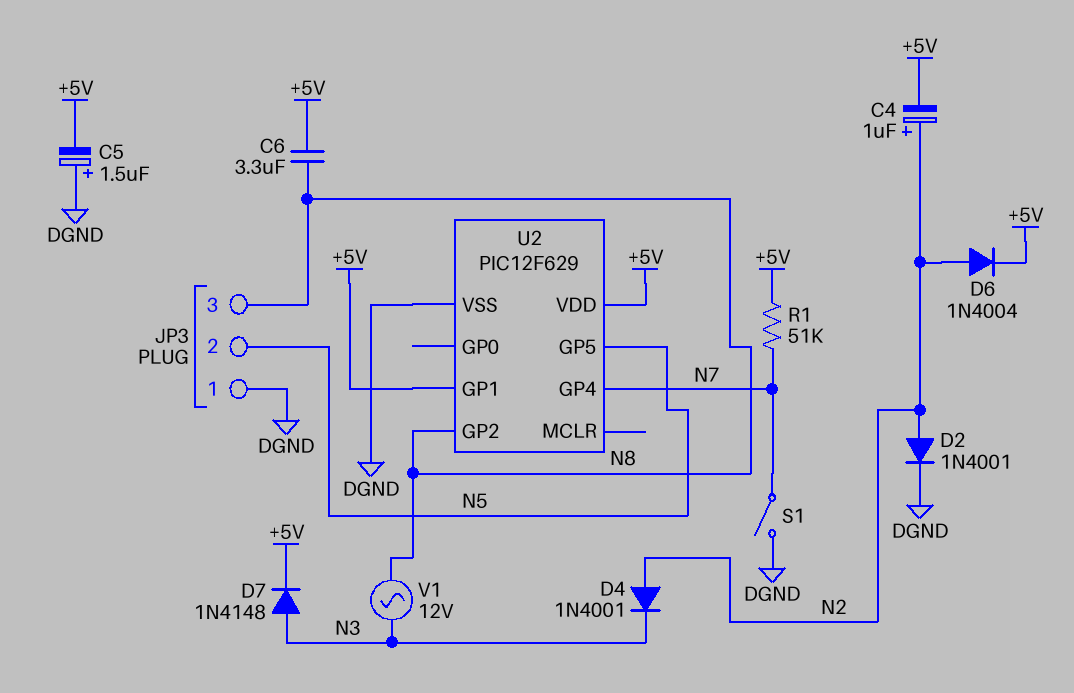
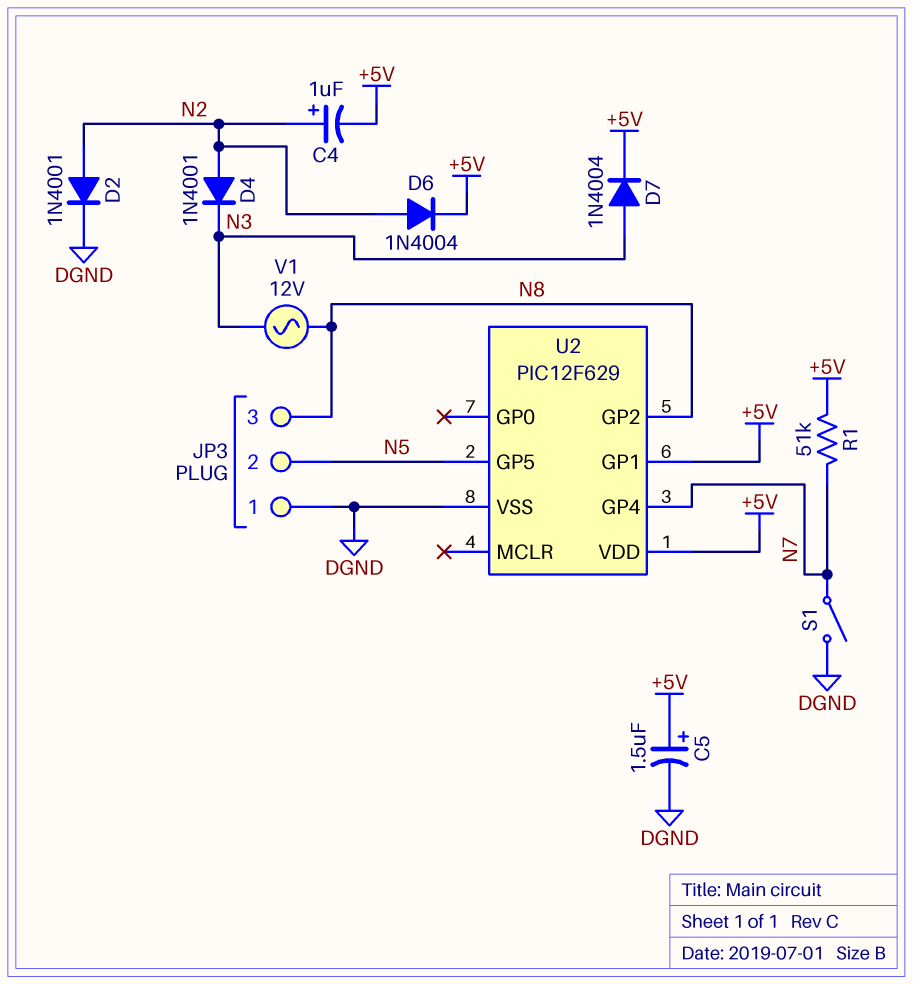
C5: 1.5uF (plus DGND, minus +5V) -> 1.5uF (plus +5V, minus DGND)
C6: 3.3uF (+5V, N8) -> none
D7: diode 1N4148 (A N3, K +5V) -> diode 1N4004 (A N3, K +5V)

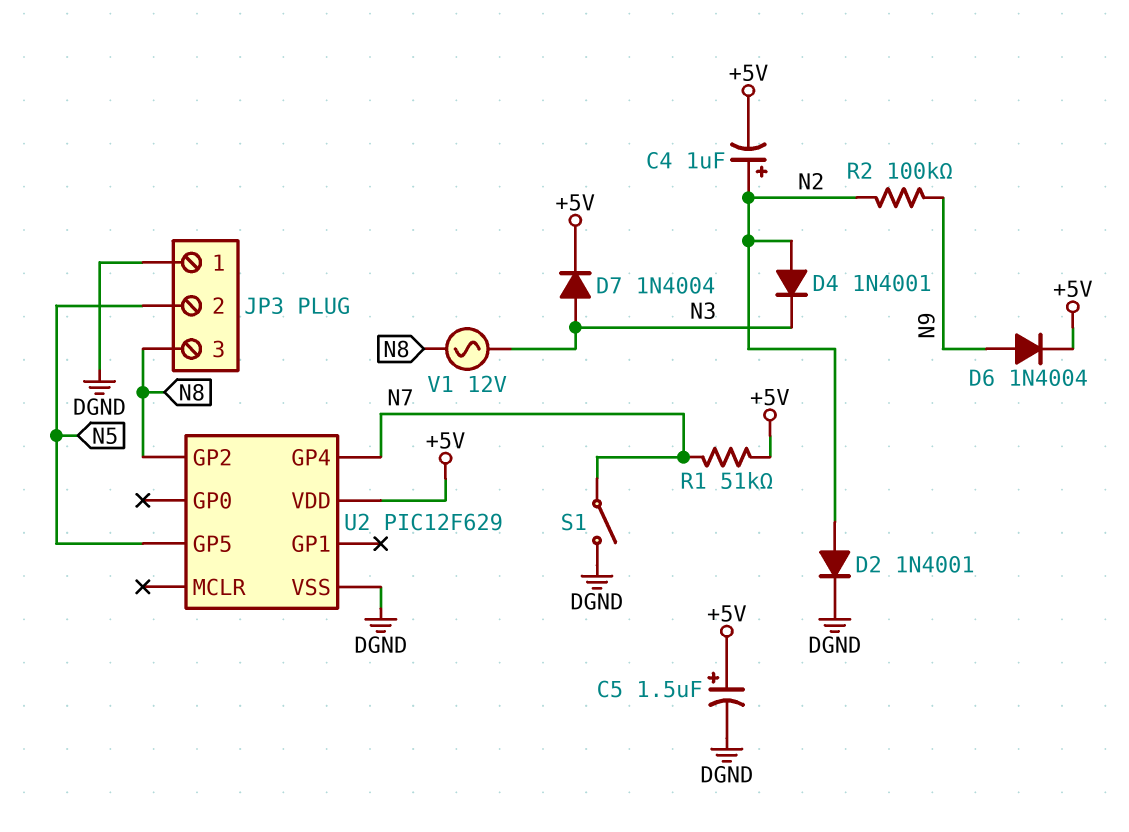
D6: diode 1N4004 (A N2, K +5V) -> diode 1N4004 (A N9, K +5V)
R2: none -> 100k (N2, N9)
U2 pin GP1: +5V -> none

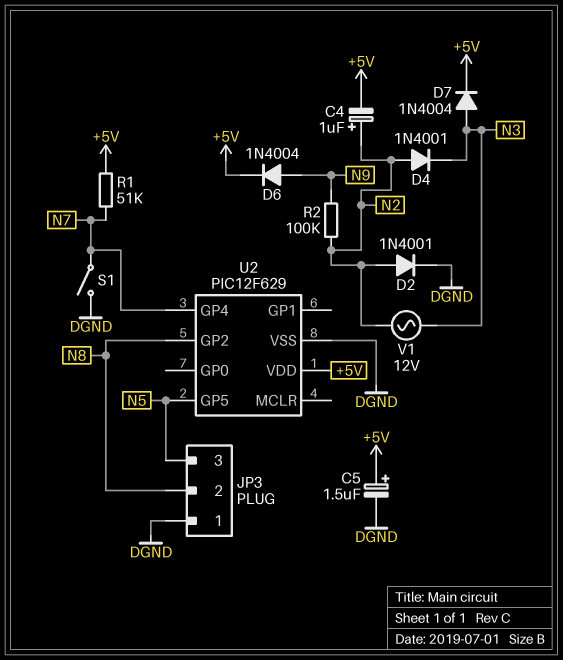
JP3 pin 2: N5 -> N8
JP3 pin 3: N8 -> N5
V1: AC 12V (N3, N8) -> AC 12V (N2, N3)

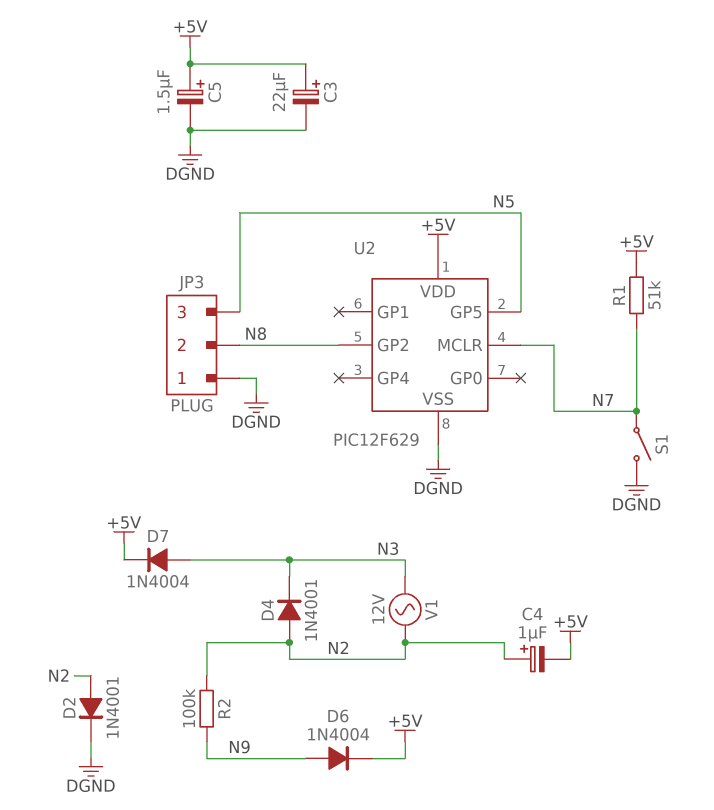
C3: none -> 22uF (plus +5V, minus DGND)
U2 pin GP4: N7 -> none
U2 pin MCLR: none -> N7

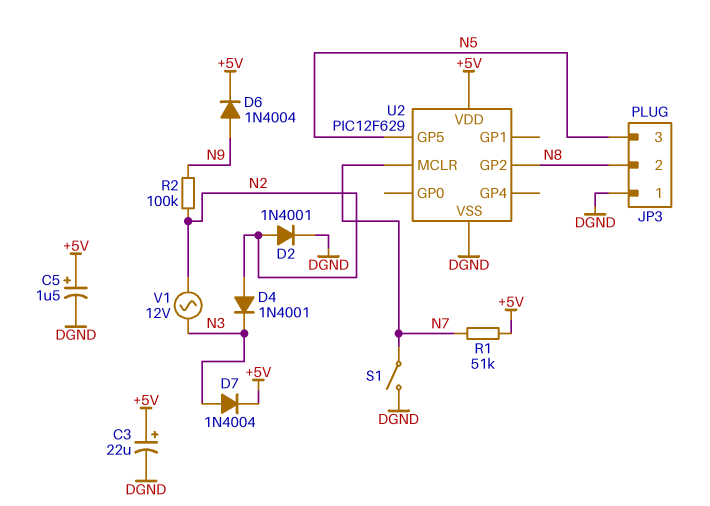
C4: 1uF (plus N2, minus +5V) -> none

